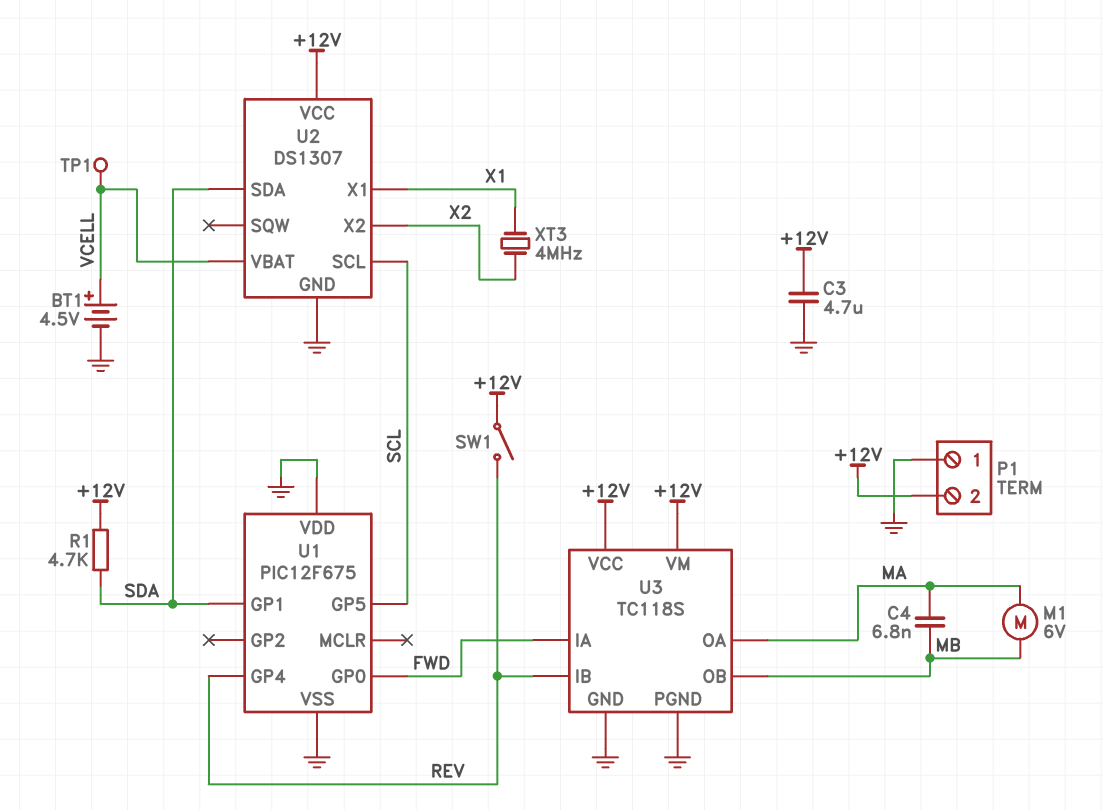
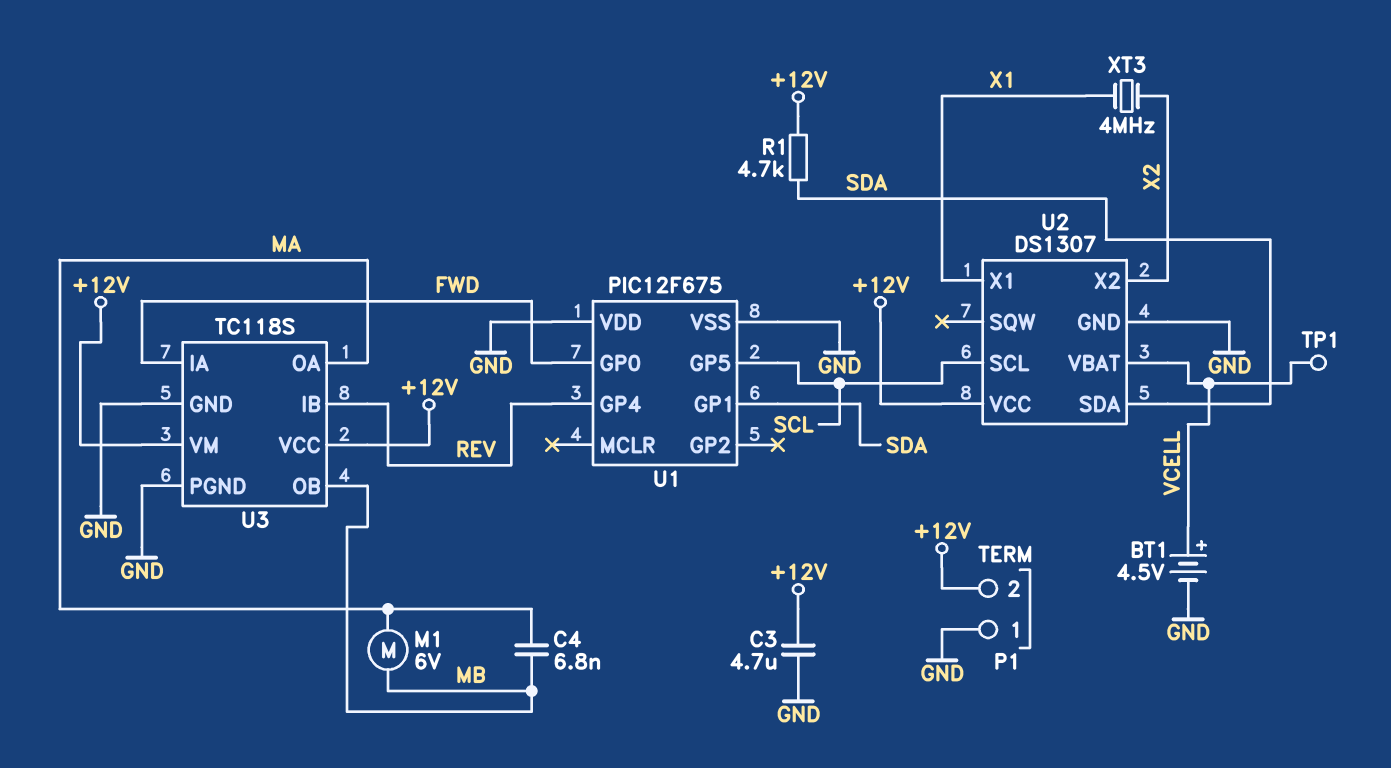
SW1: switch (+12V, REV) -> none

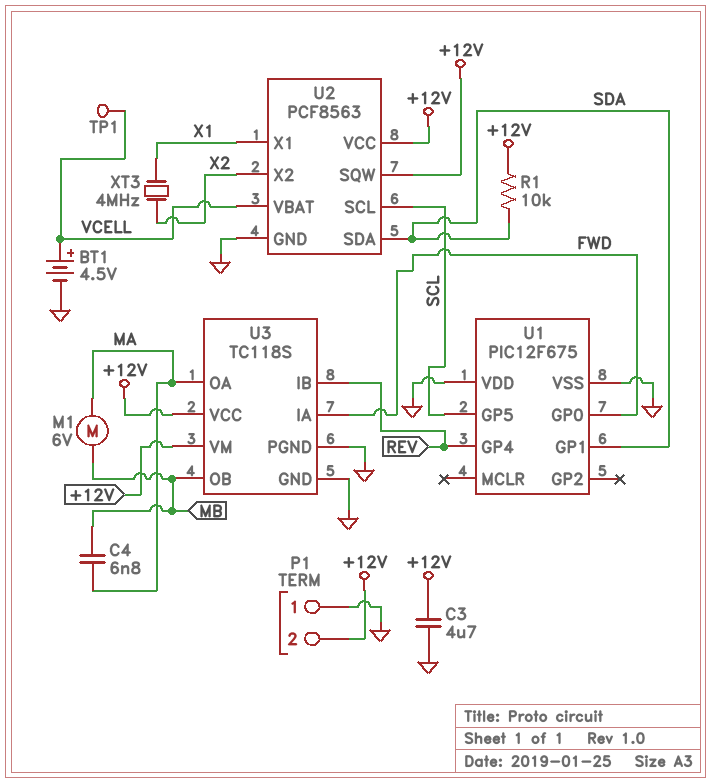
R1: 4.7k (+12V, SDA) -> 10k (+12V, SDA)
U2: DS1307 -> PCF8563
U2 pin SQW: none -> +12V

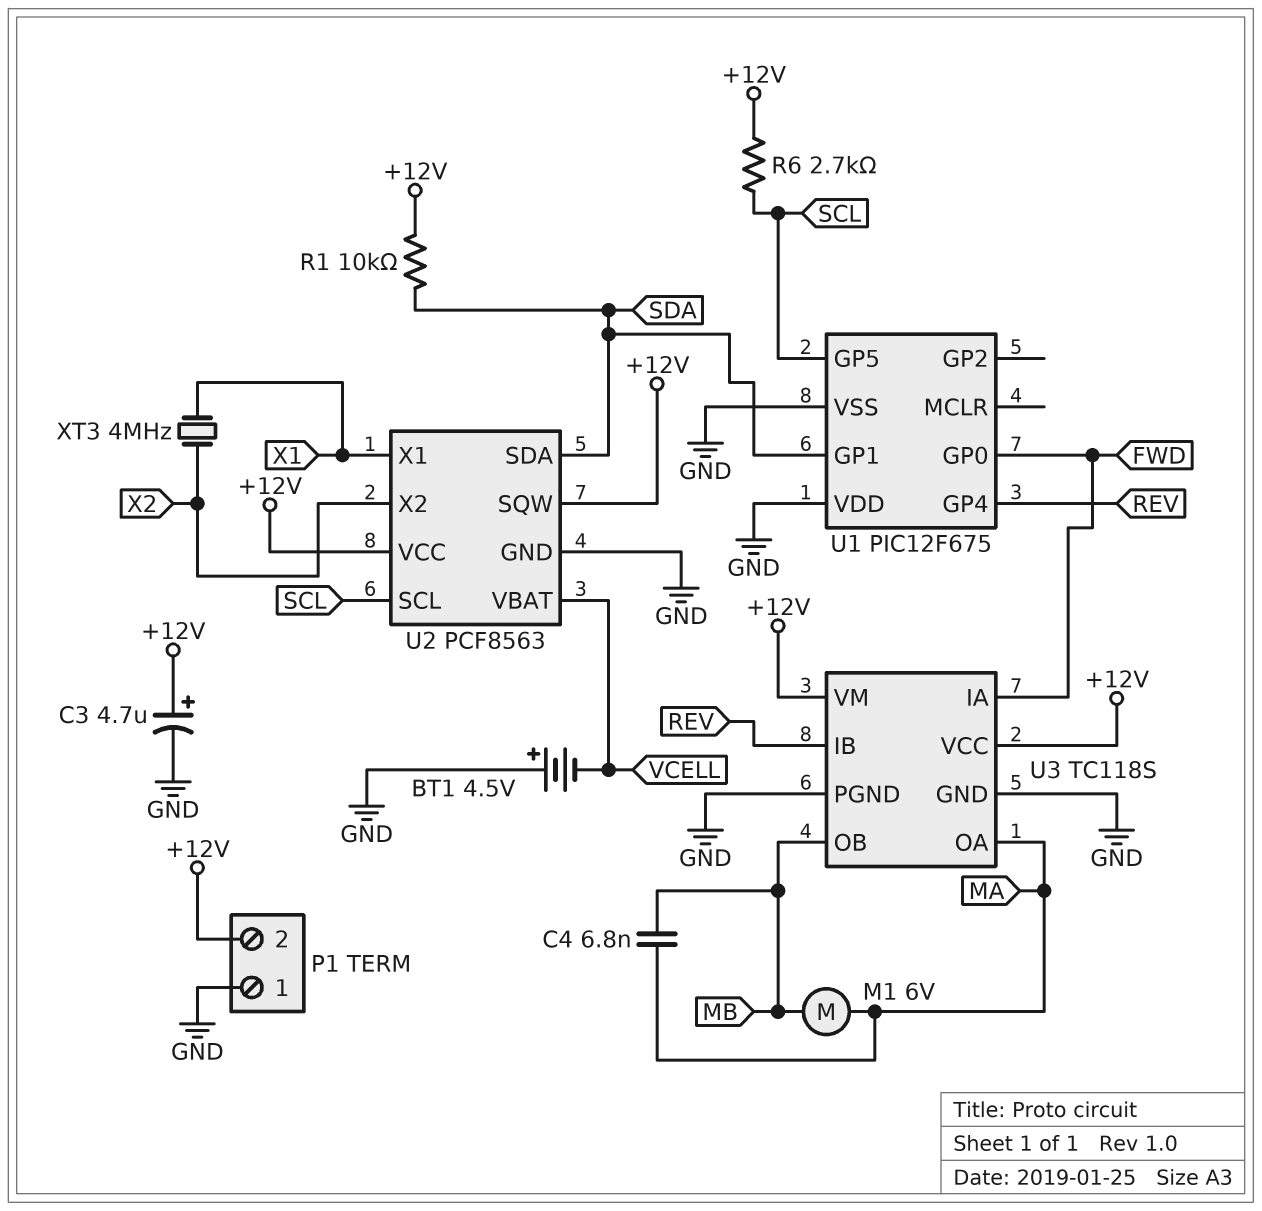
BT1: 4.5V (plus VCELL, minus GND) -> 4.5V (plus GND, minus VCELL)
C3: 4.7uF (+12V, GND) -> 4.7uF (plus +12V, minus GND)
R6: none -> 2.7k (+12V, SCL)
TP1: test point (VCELL) -> none

